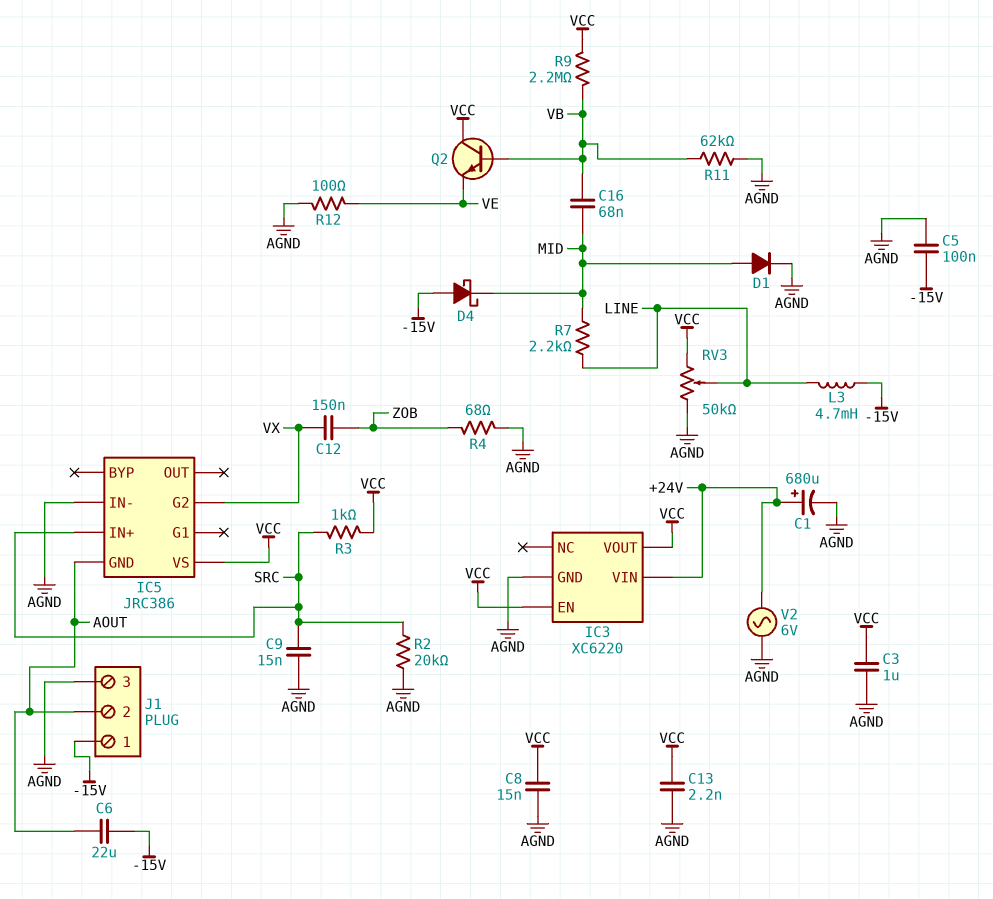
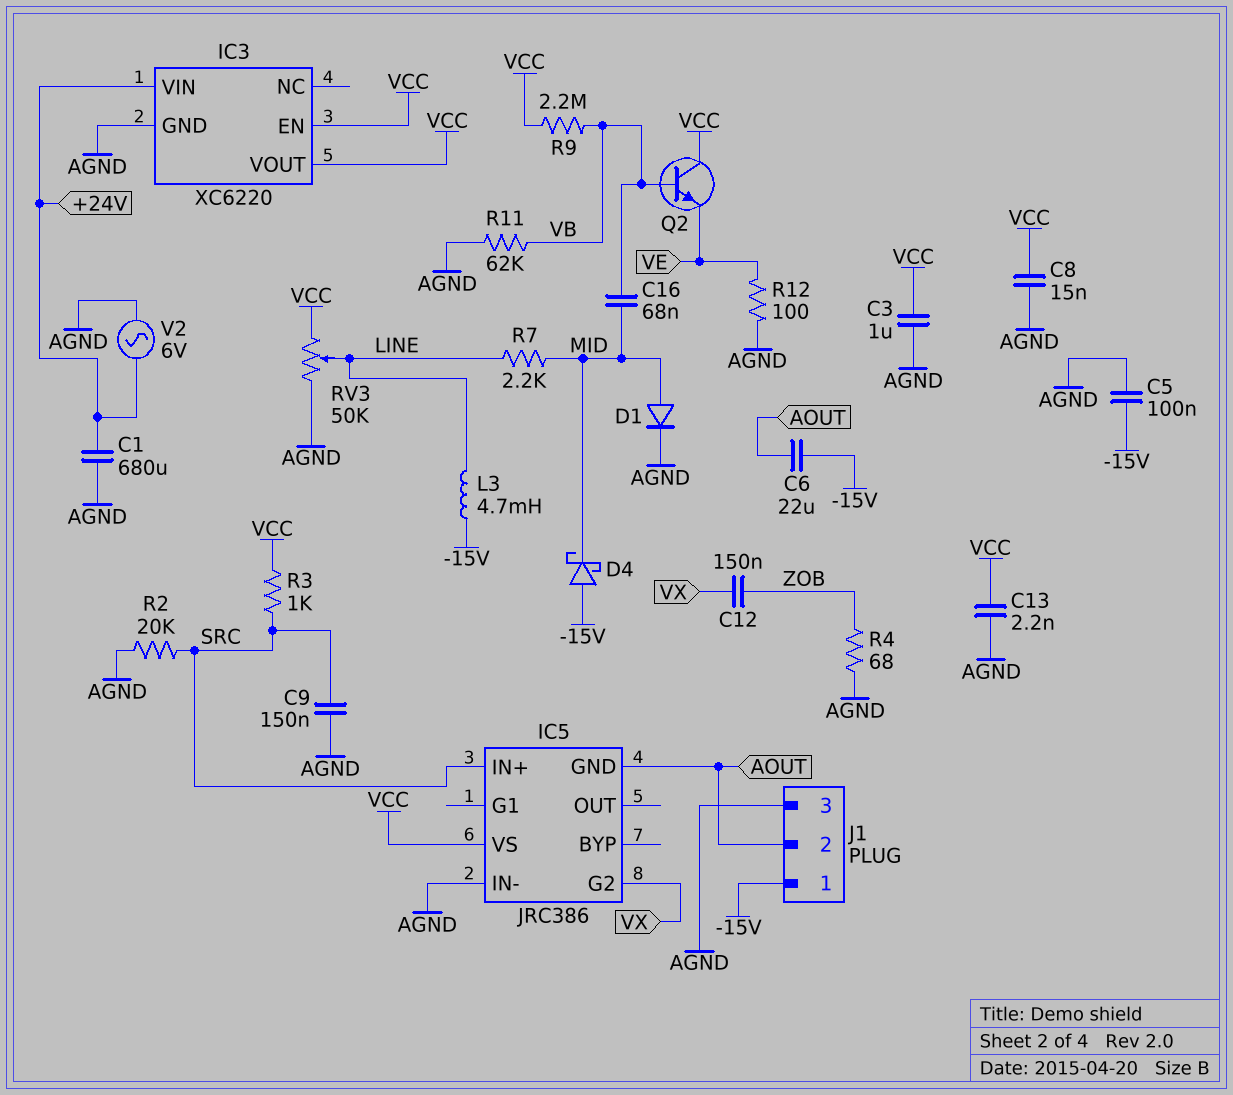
C1: 680uF (plus +24V, minus AGND) -> 680uF (+24V, AGND)
C9: 15nF (AGND, SRC) -> 150nF (AGND, SRC)

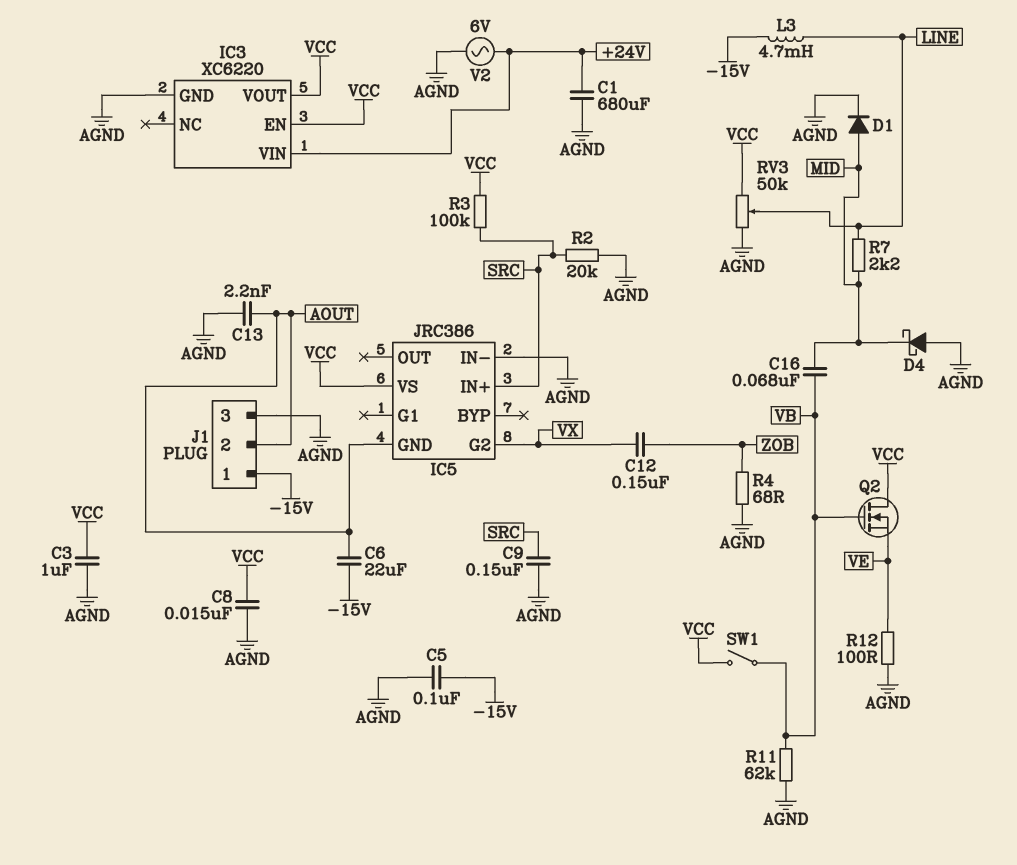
C13: 2.2nF (AGND, VCC) -> 2.2nF (AGND, AOUT)
D4: schottky (A -15V, K MID) -> schottky (A AGND, K MID)
Q2: NPN (B VB, C VCC, E VE) -> NMOS (G VB, D VCC, S VE)
R3: 1k (SRC, VCC) -> 100k (SRC, VCC)
R9: 2.2M (VB, VCC) -> none
SW1: none -> switch (VB, VCC)

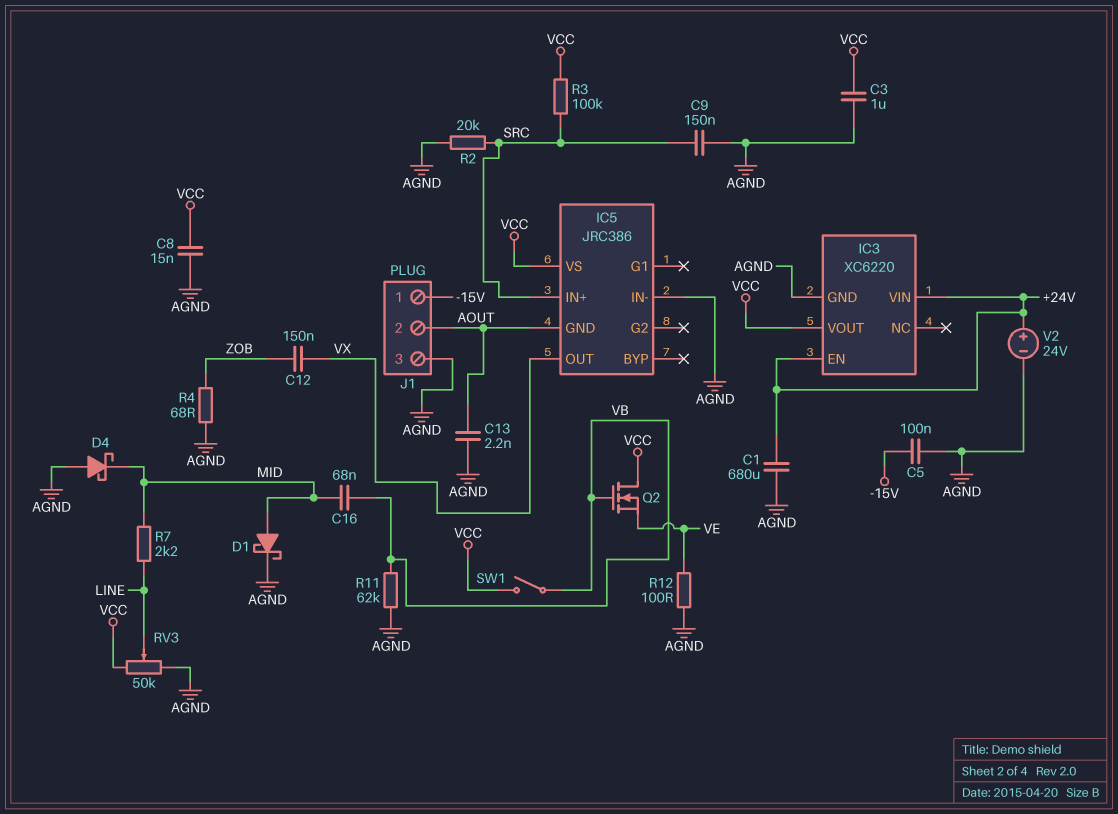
C6: 22uF (-15V, AOUT) -> none
D1: diode (A MID, K AGND) -> schottky (A MID, K AGND)
IC3 pin EN: VCC -> +24V
IC5 pin G2: VX -> none
IC5 pin OUT: none -> VX
L3: 4.7mH (-15V, LINE) -> none
V2: AC 6V (+24V, AGND) -> 24V (plus +24V, minus AGND)

